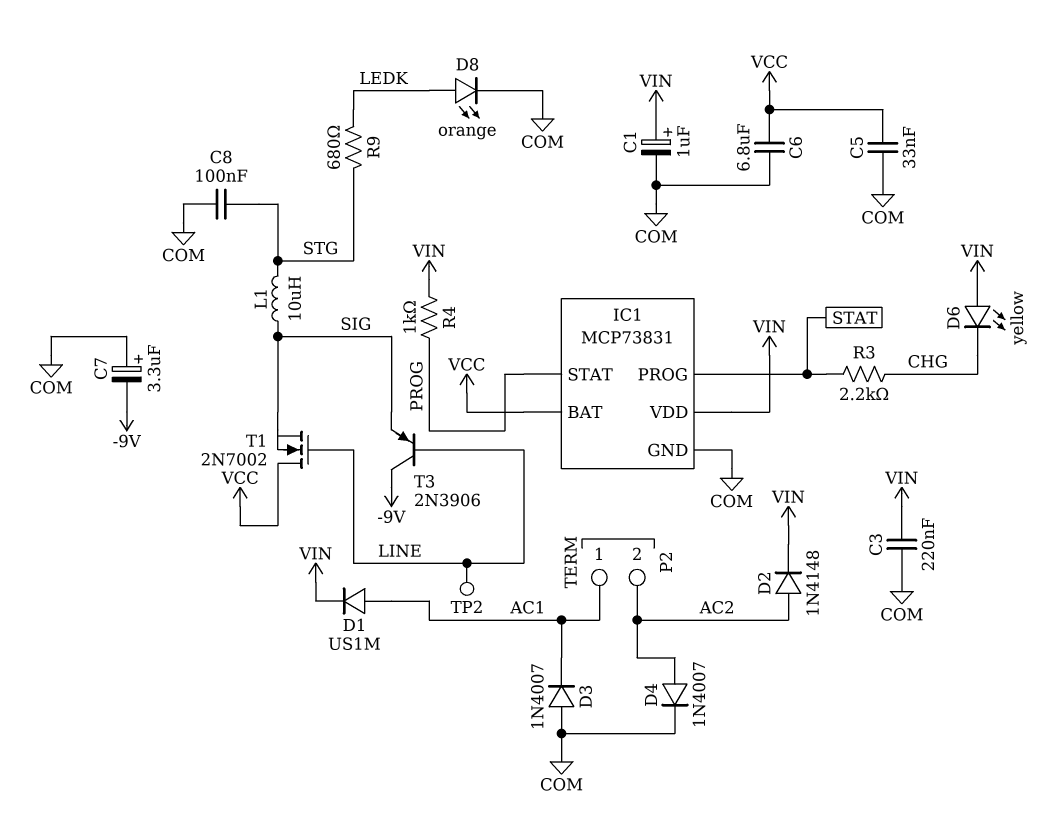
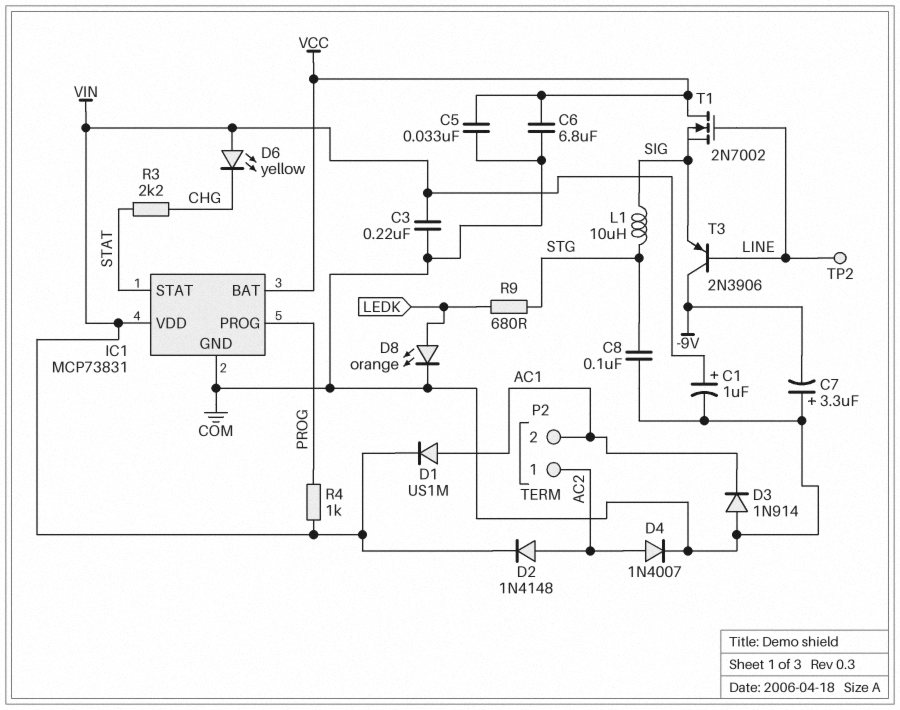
D3: diode 1N4007 (A COM, K AC1) -> diode 1N914 (A COM, K AC1)
IC1 pin PROG: STAT -> PROG
IC1 pin STAT: PROG -> STAT
P2 pin 1: AC1 -> AC2
P2 pin 2: AC2 -> AC1

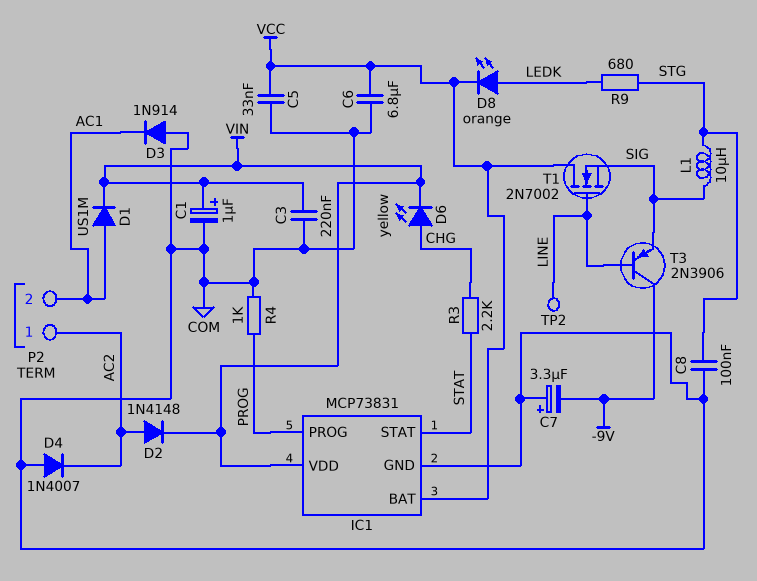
D4: diode 1N4007 (A AC2, K COM) -> diode 1N4007 (A COM, K AC2)
D6: LED yellow (A VIN, K CHG) -> LED yellow (A CHG, K VIN)
D8: LED orange (A LEDK, K COM) -> LED orange (A LEDK, K VCC)
R4: 1k (PROG, VIN) -> 1k (COM, PROG)

